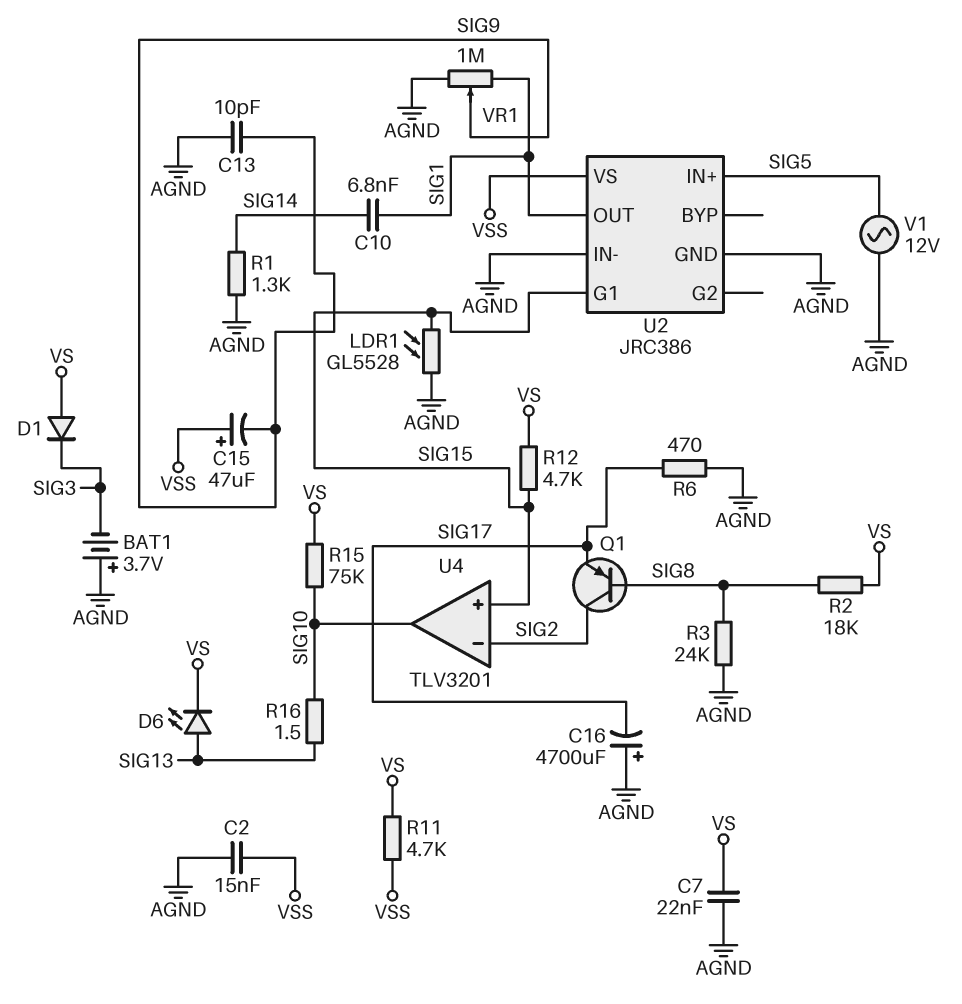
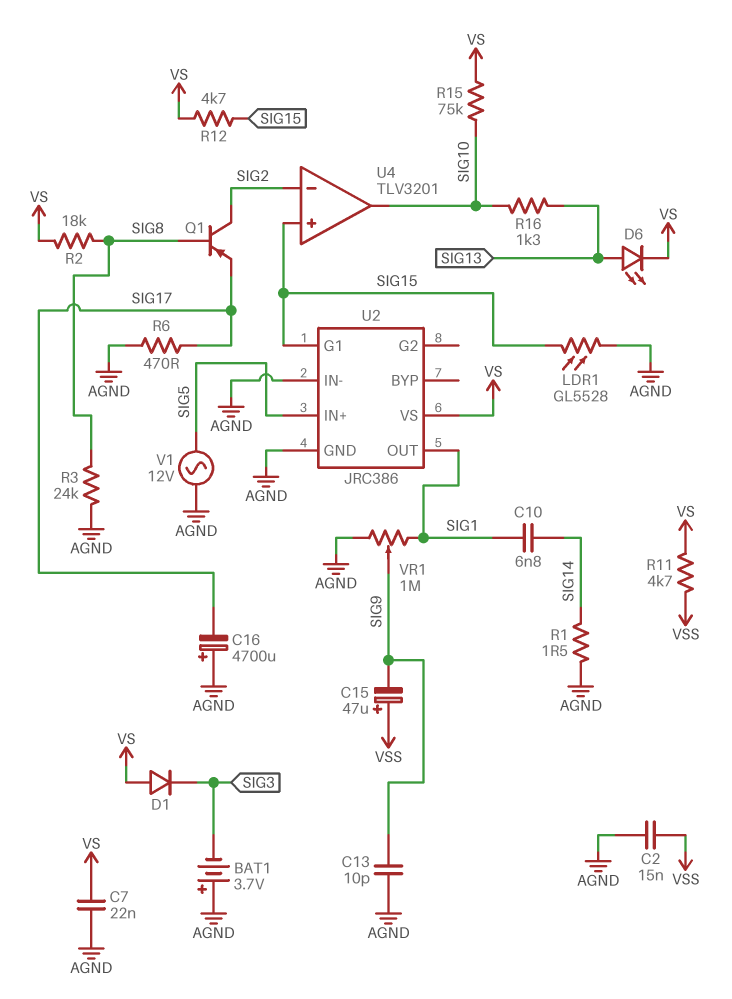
R1: 1.3k (AGND, SIG14) -> 1.5 (AGND, SIG14)
R16: 1.5 (SIG10, SIG13) -> 1.3k (SIG10, SIG13)
U2 pin VS: VSS -> VS

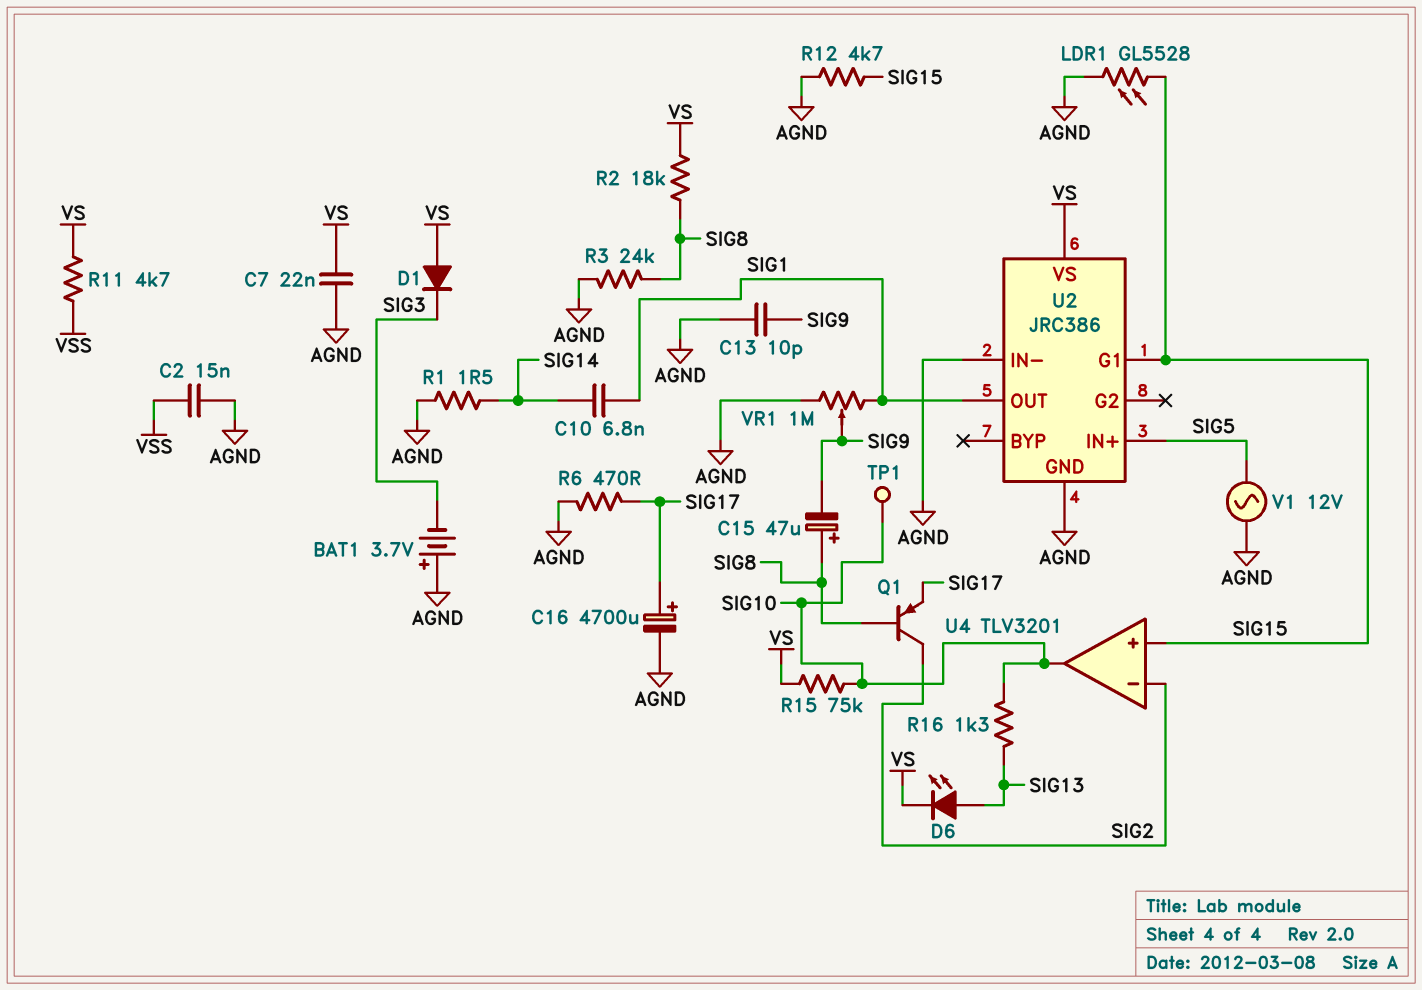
C15: 47uF (plus VSS, minus SIG9) -> 47uF (plus SIG8, minus SIG9)
C16: 4700uF (plus AGND, minus SIG17) -> 4700uF (plus SIG17, minus AGND)
R12: 4.7k (SIG15, VS) -> 4.7k (AGND, SIG15)
TP1: none -> test point (SIG10)

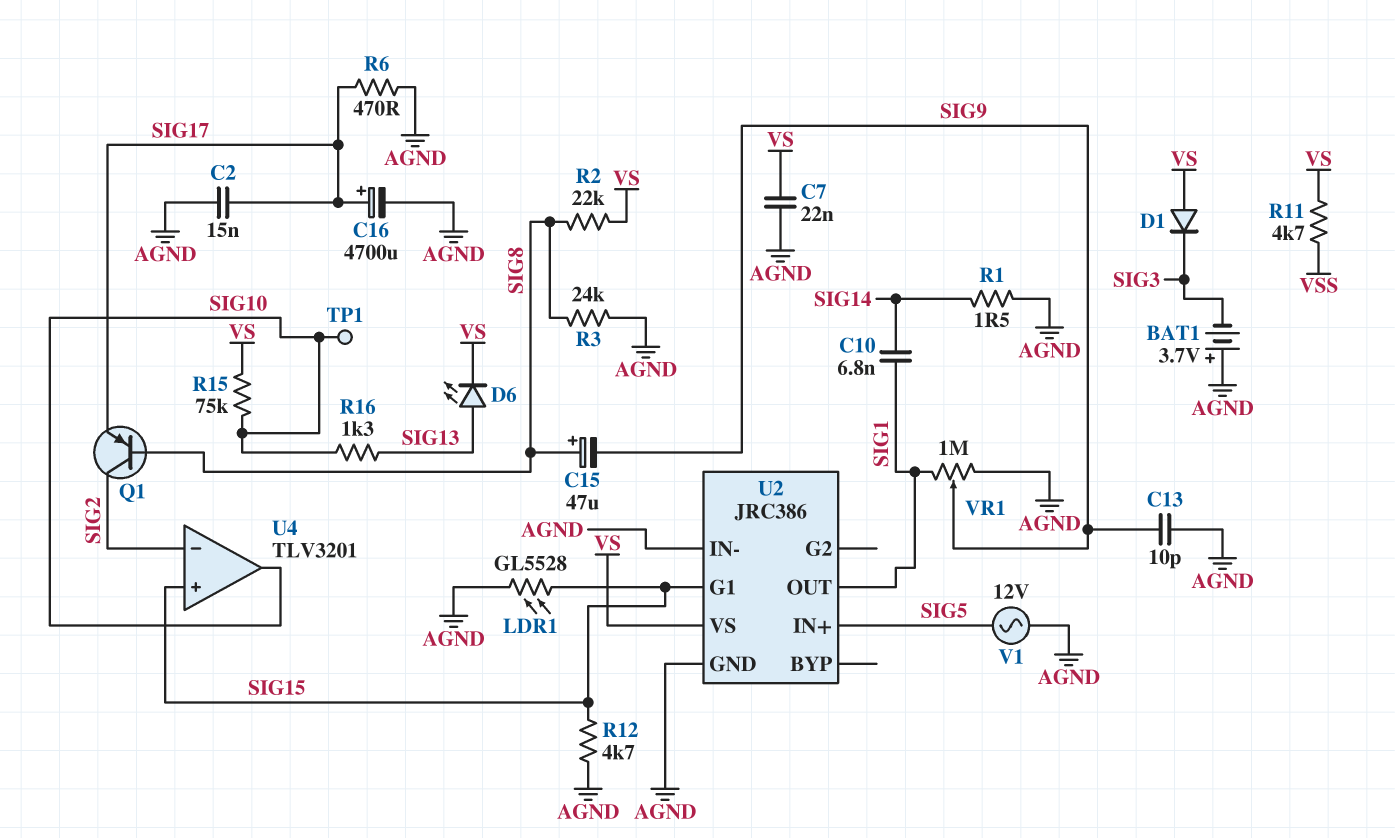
C2: 15nF (AGND, VSS) -> 15nF (AGND, SIG17)
R2: 18k (SIG8, VS) -> 22k (SIG8, VS)

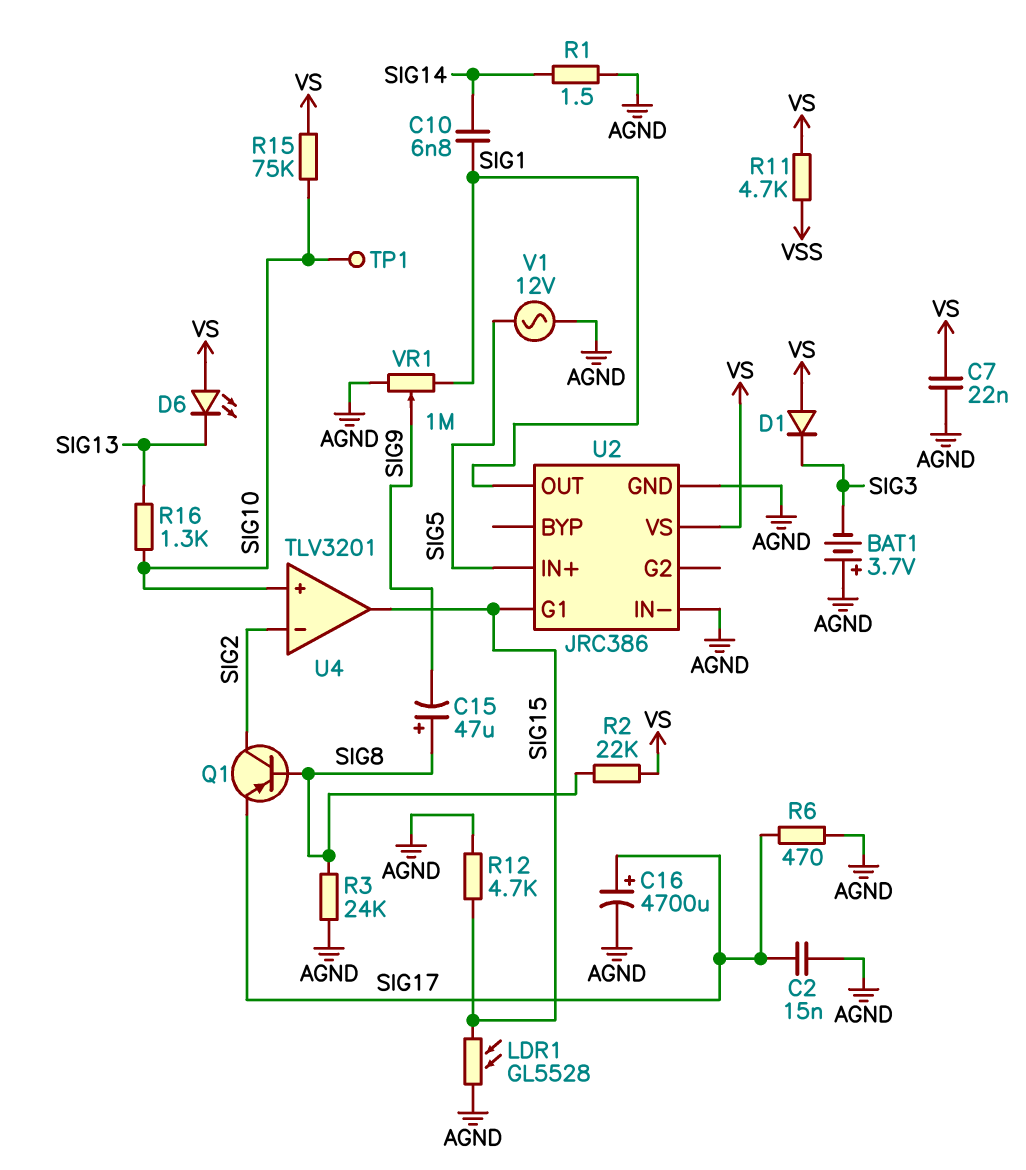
C13: 10pF (AGND, SIG9) -> none
D6: LED (A SIG13, K VS) -> LED (A VS, K SIG13)
U4 pin in+: SIG15 -> SIG10
U4 pin out: SIG10 -> SIG15

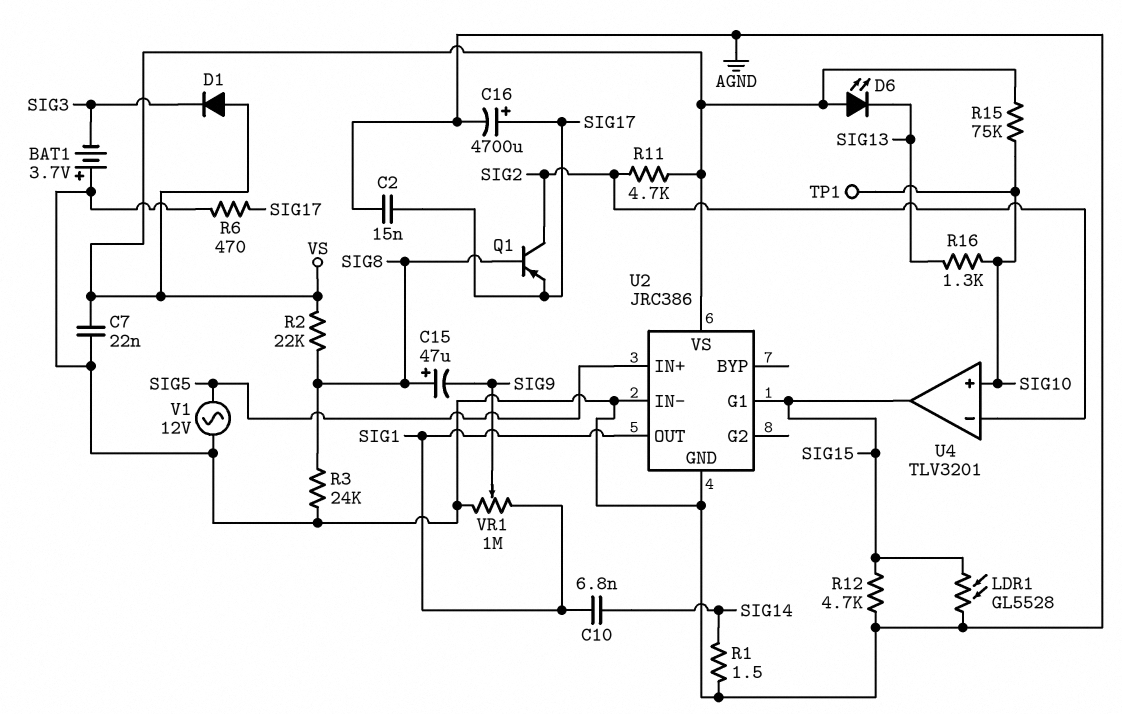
R11: 4.7k (VS, VSS) -> 4.7k (SIG2, VS)

